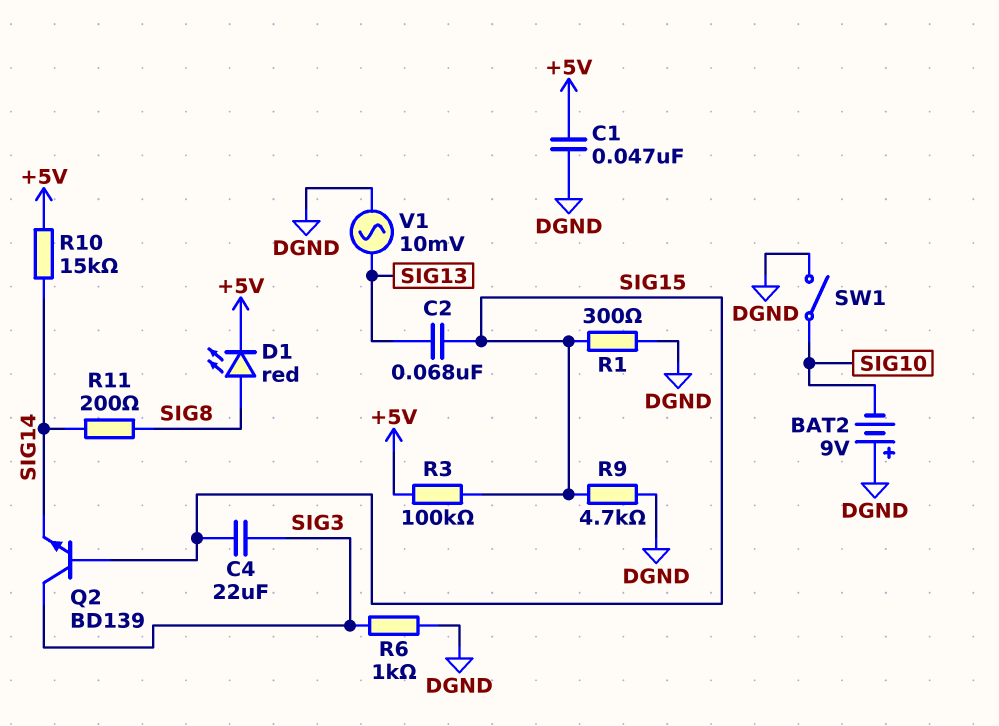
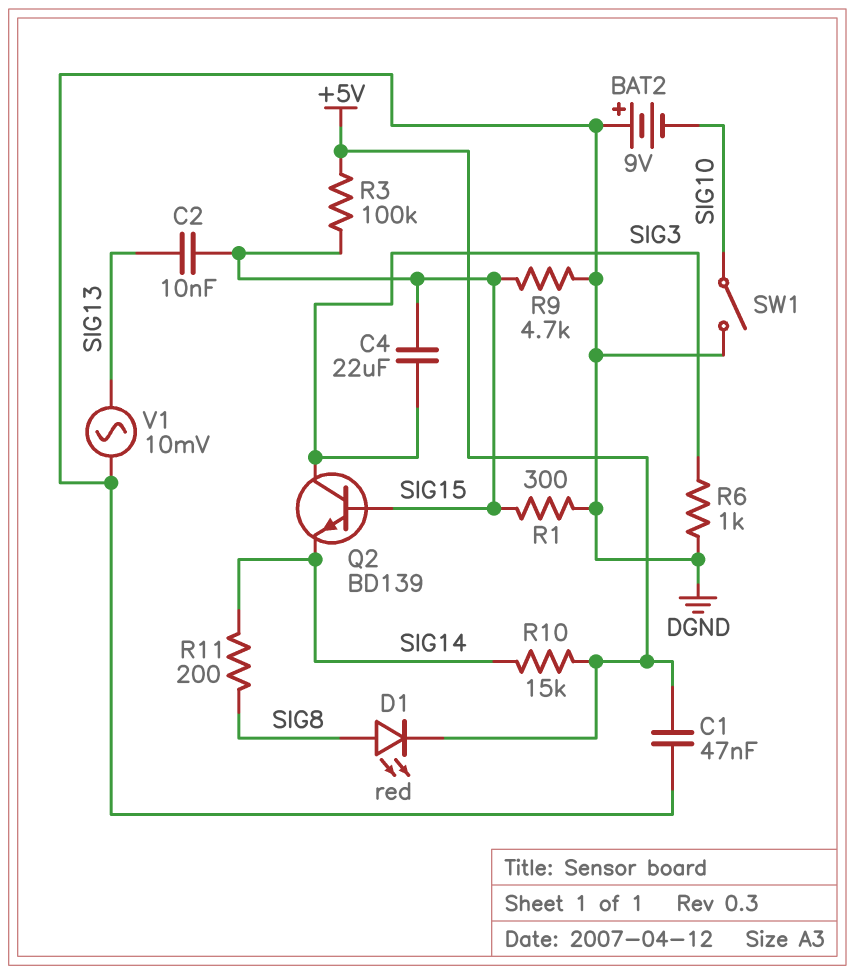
C2: 68nF (SIG13, SIG15) -> 10nF (SIG13, SIG15)

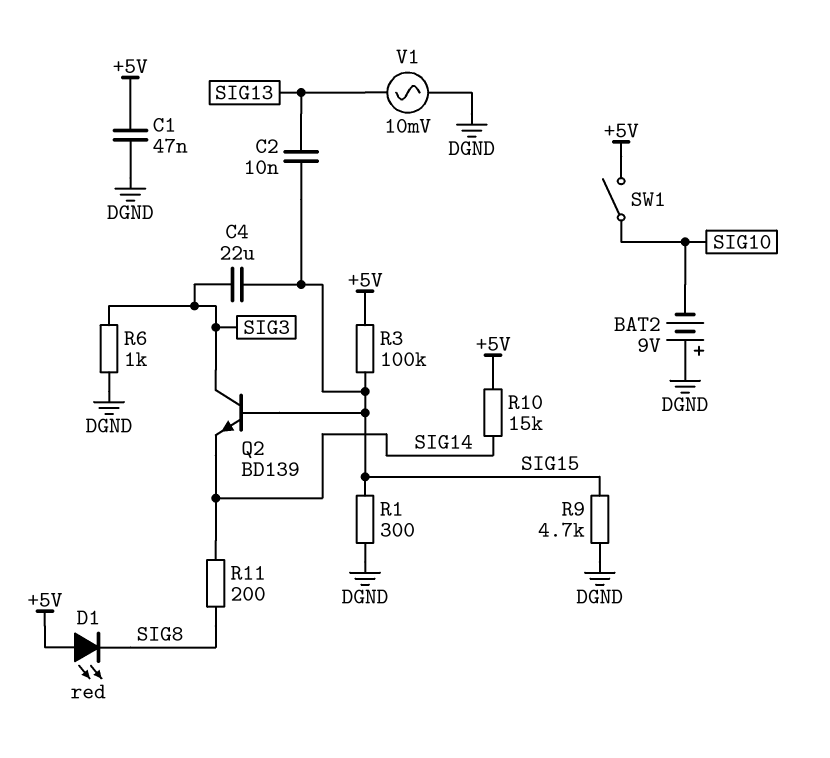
D1: LED red (A SIG8, K +5V) -> LED red (A +5V, K SIG8)
SW1: switch (DGND, SIG10) -> switch (+5V, SIG10)

